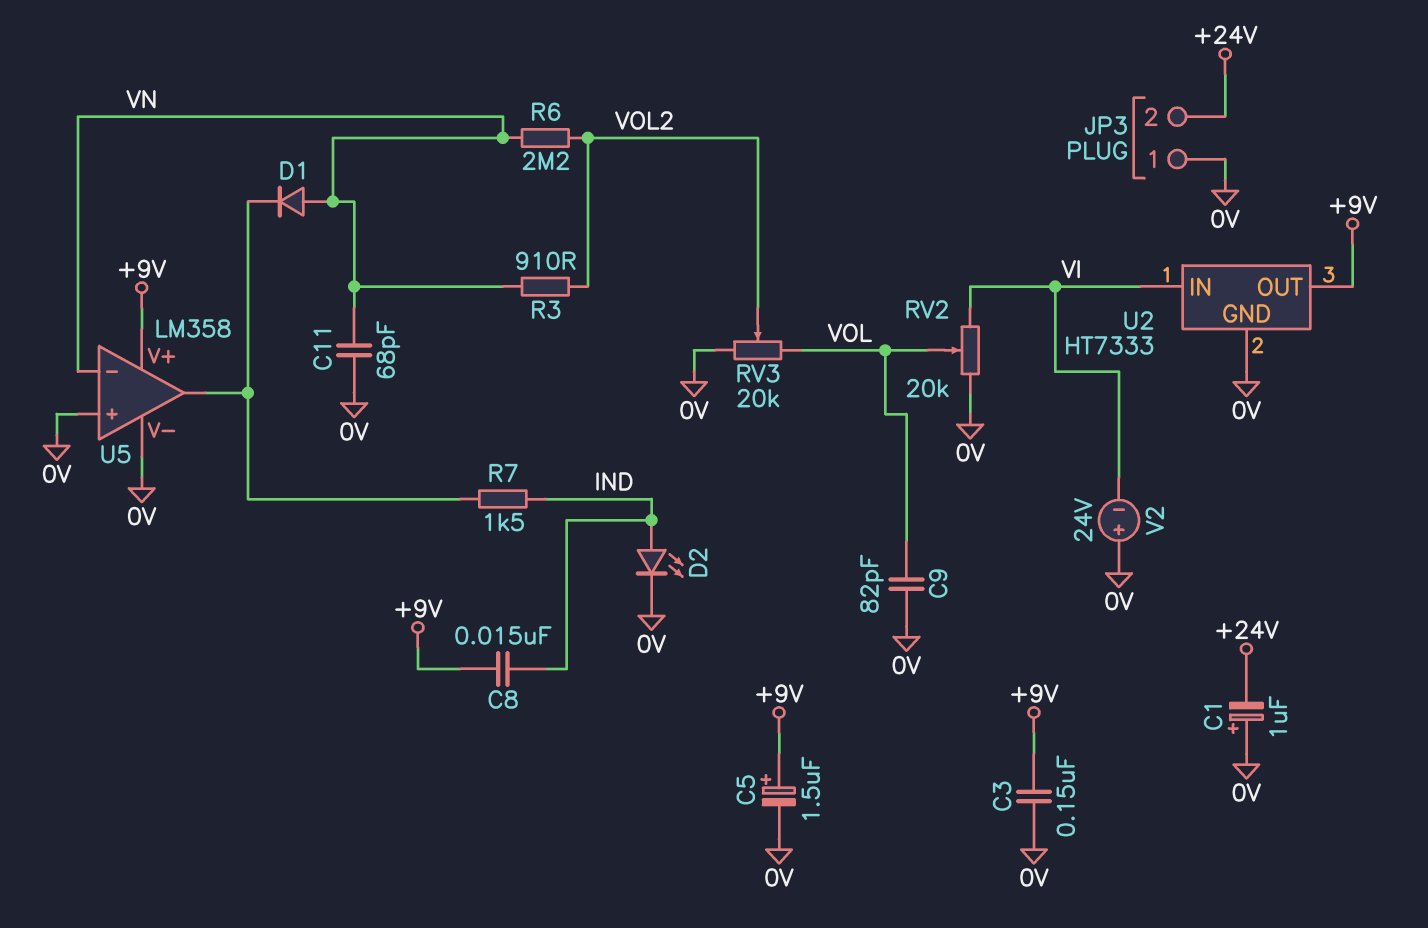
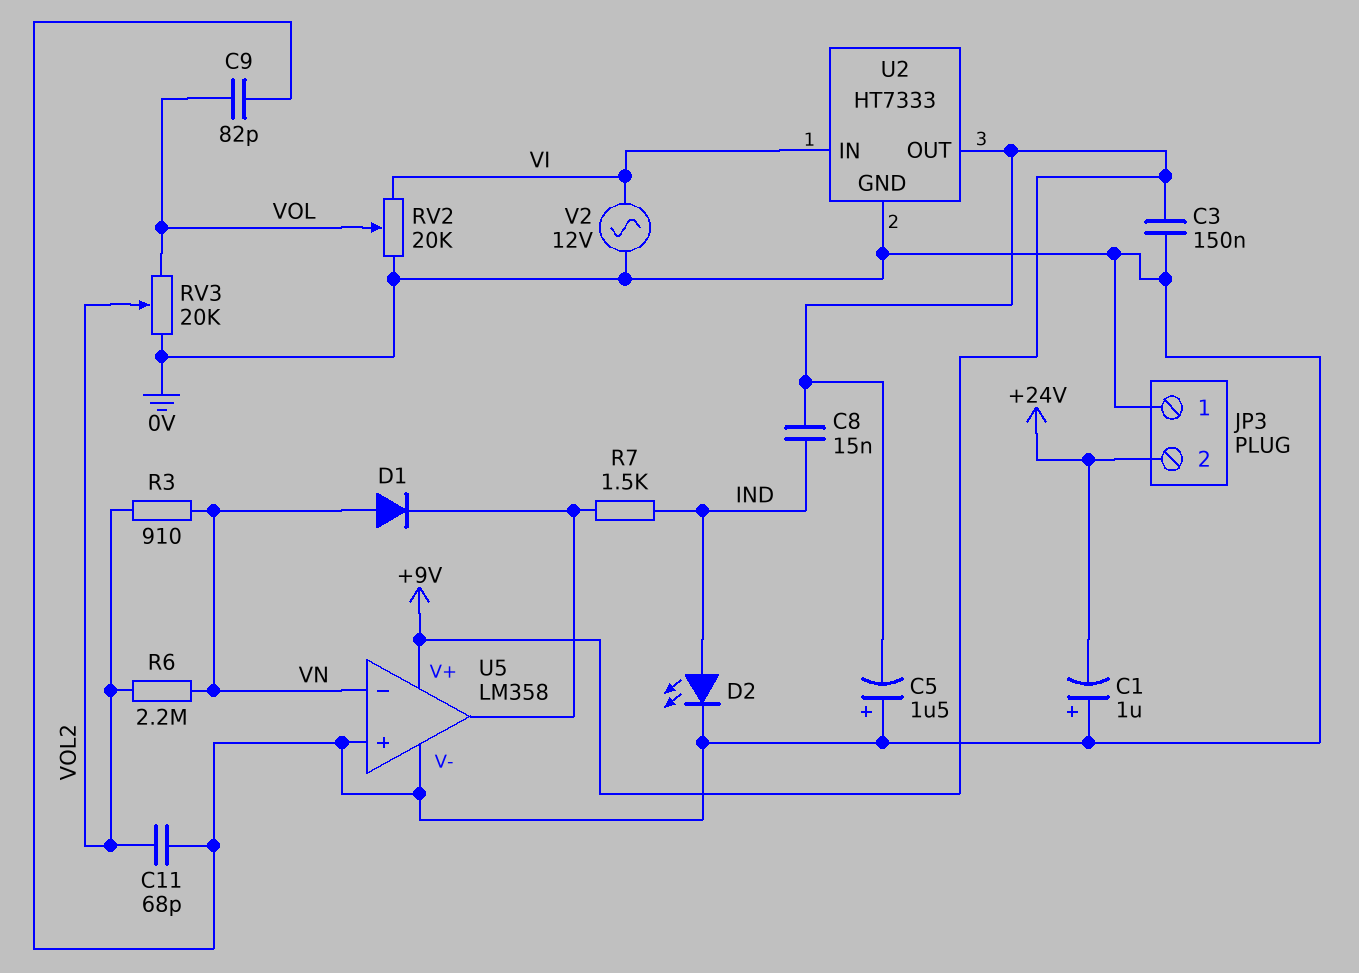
C5: 1.5uF (plus +9V, minus 0V) -> 1.5uF (plus 0V, minus +9V)
C11: 68pF (0V, VN) -> 68pF (0V, VOL2)
V2: 24V (plus 0V, minus VI) -> AC 12V (0V, VI)

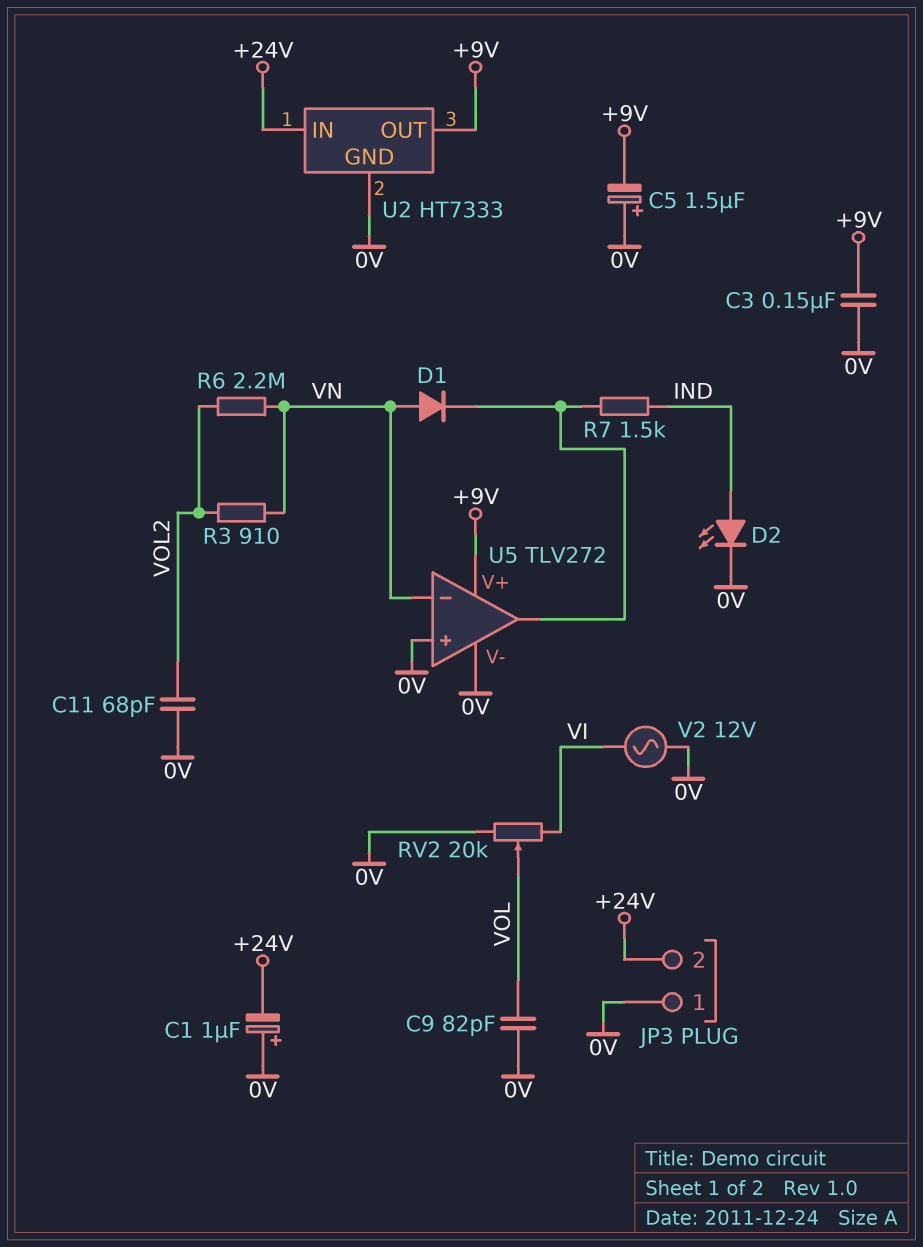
C8: 15nF (+9V, IND) -> none
RV3: 20k (0V, VOL, wiper VOL2) -> none
U2 pin IN: VI -> +24V
U5: LM358 -> TLV272

